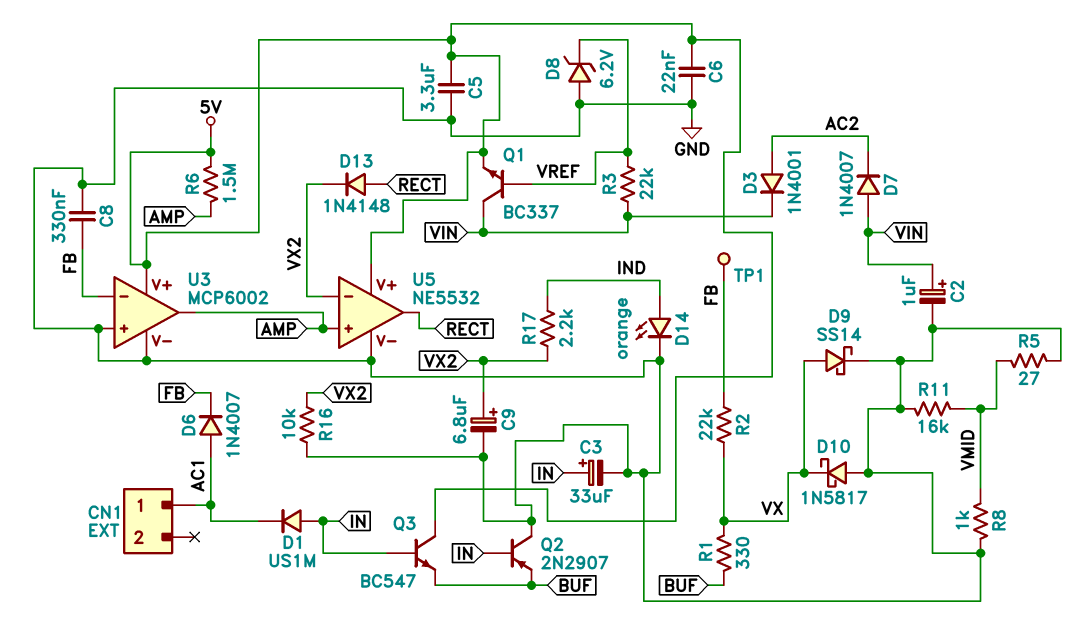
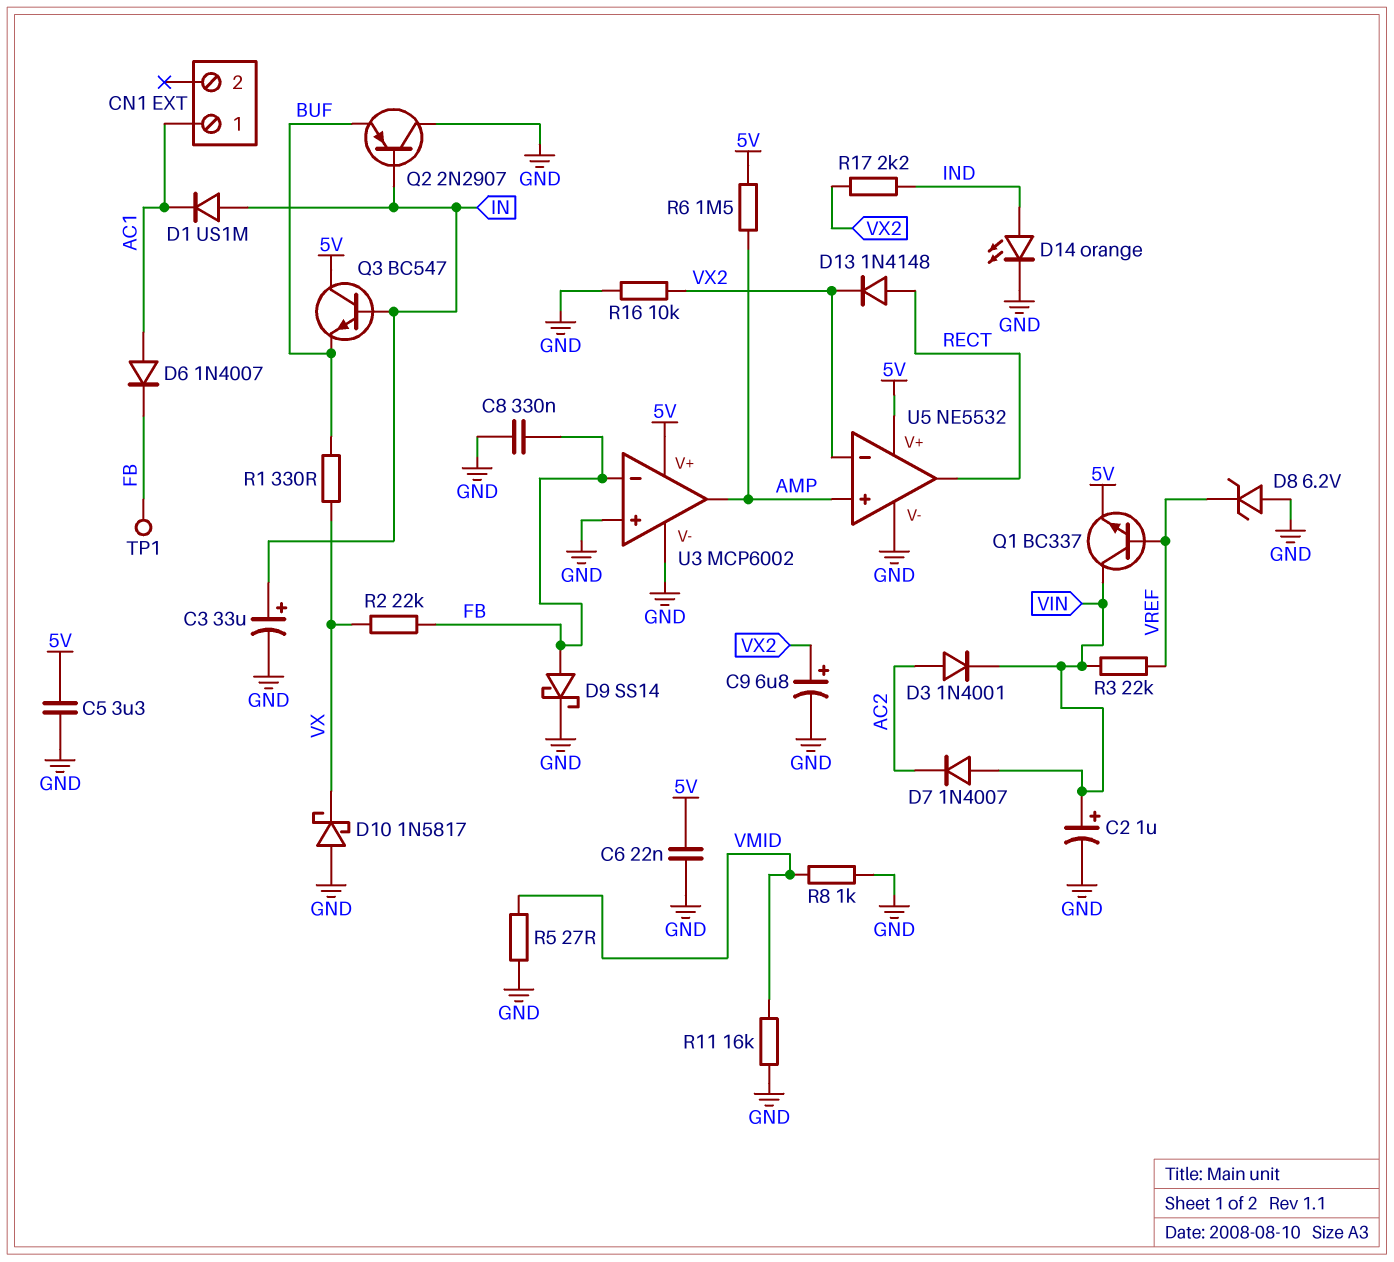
D9: schottky SS14 (A VX, K GND) -> schottky SS14 (A FB, K GND)

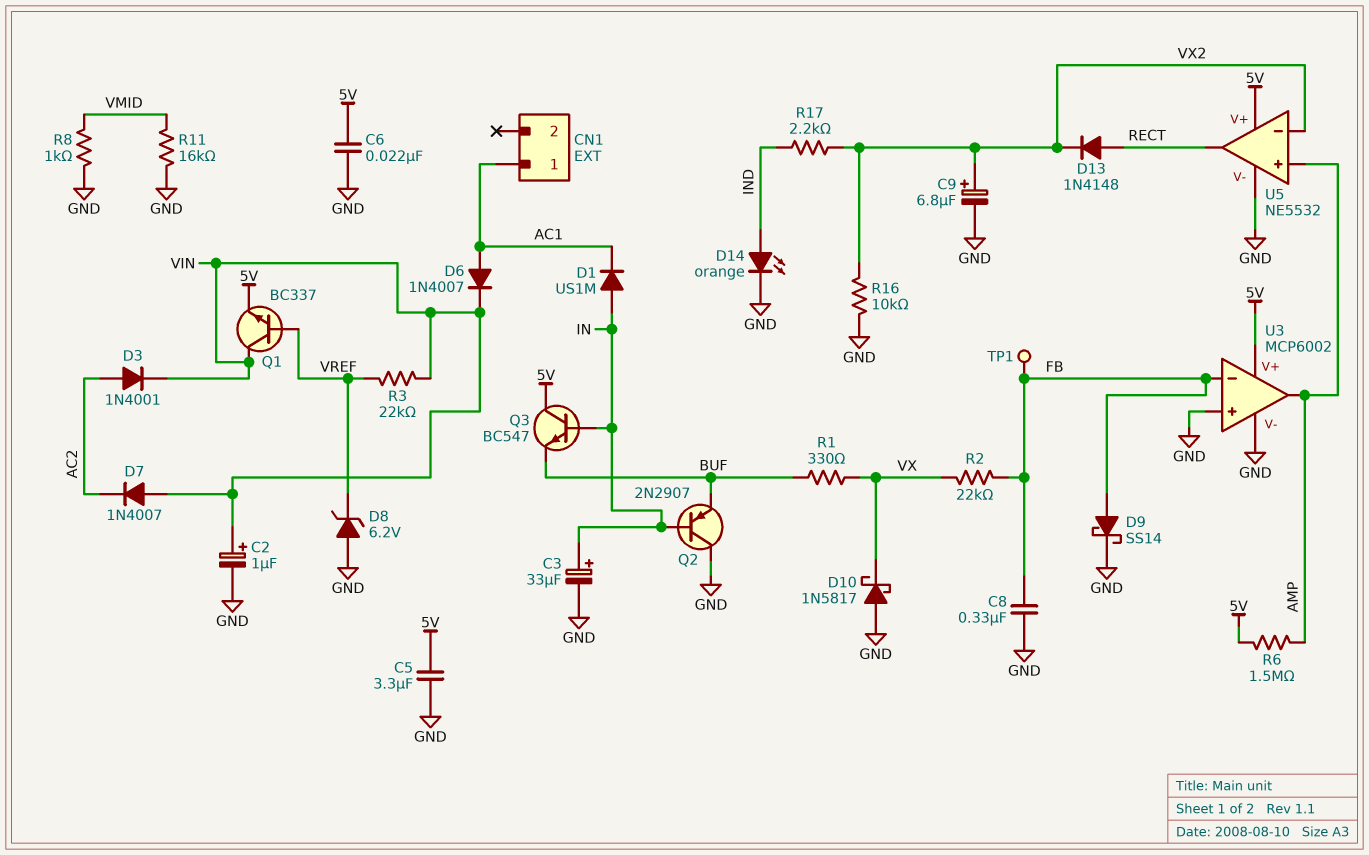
D6: diode 1N4007 (A AC1, K FB) -> diode 1N4007 (A AC1, K VIN)
R5: 27 (GND, VMID) -> none

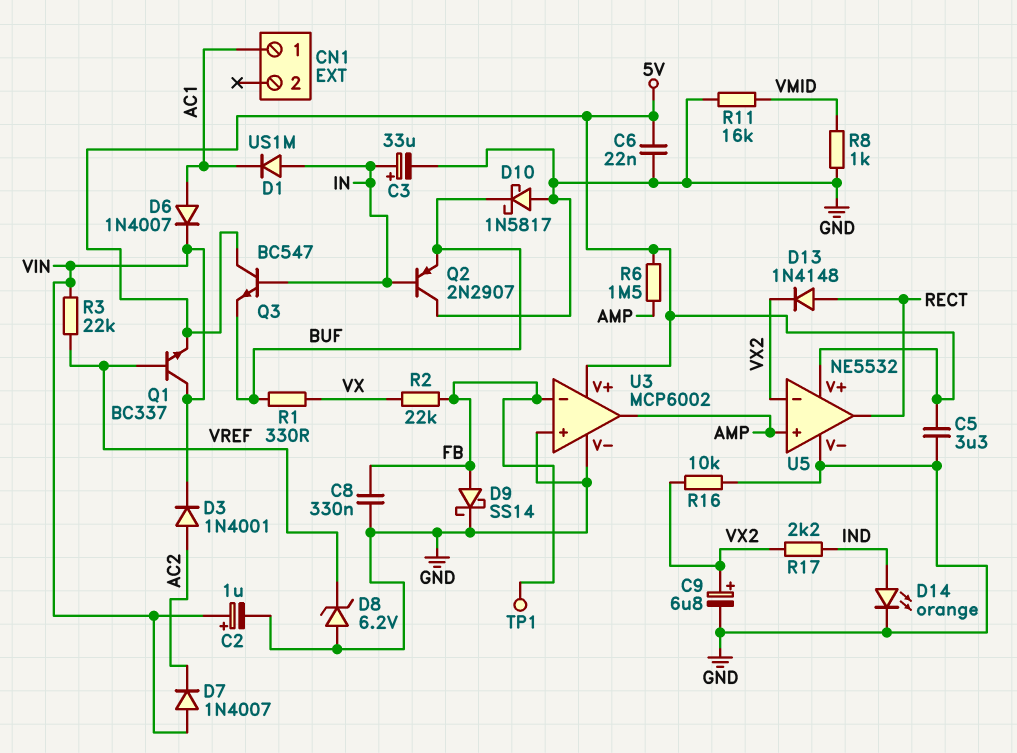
D10: schottky 1N5817 (A GND, K VX) -> schottky 1N5817 (A GND, K BUF)

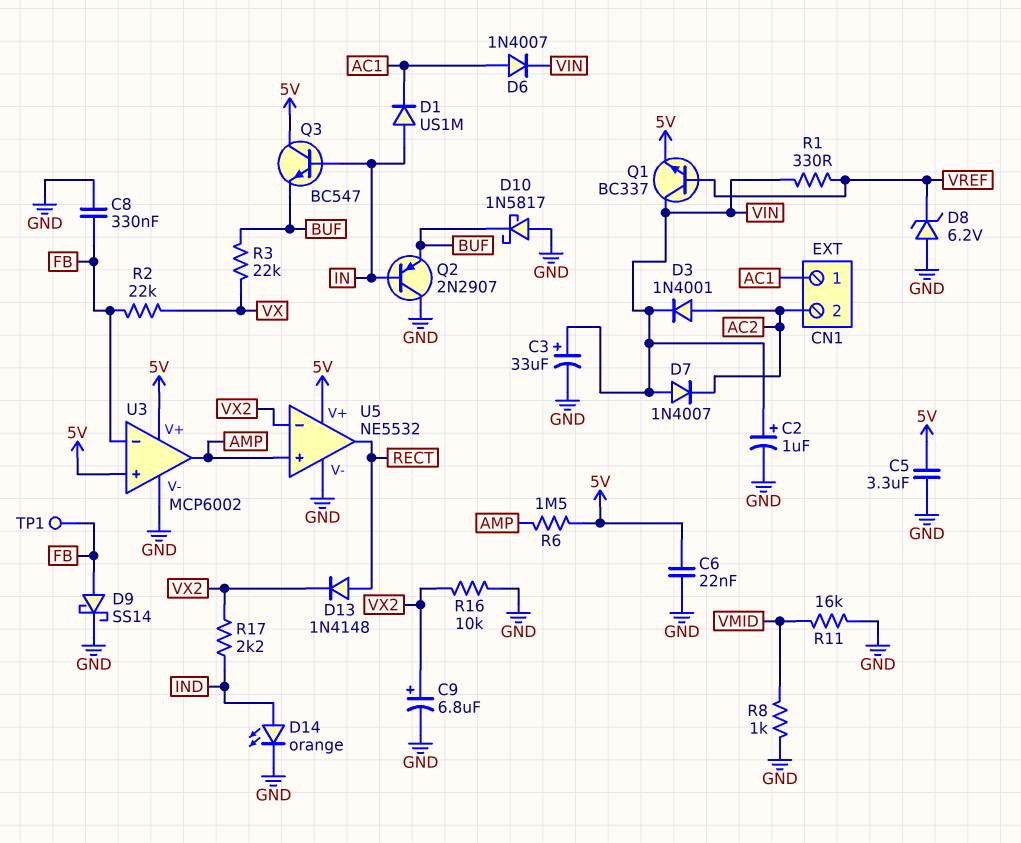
C3: 33uF (plus IN, minus GND) -> 33uF (plus VIN, minus GND)
CN1 pin 2: none -> AC2
R1: 330 (BUF, VX) -> 330 (VIN, VREF)
R3: 22k (VIN, VREF) -> 22k (BUF, VX)
U3 pin in+: GND -> 5V

